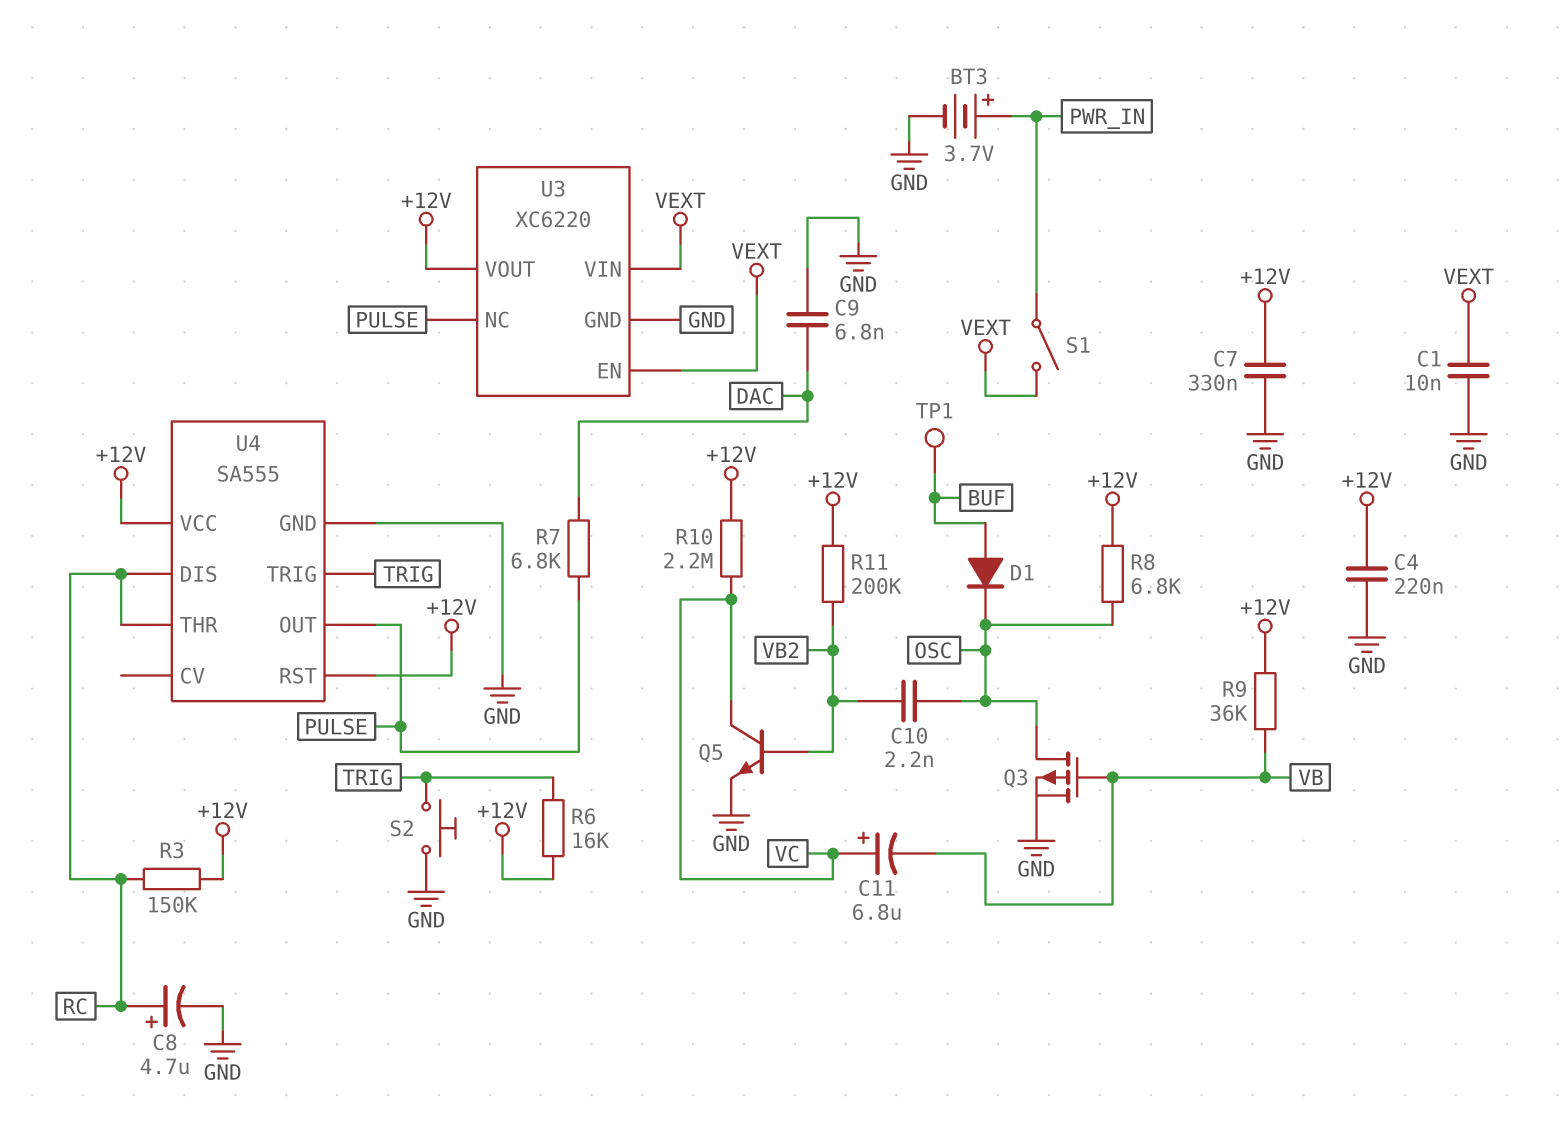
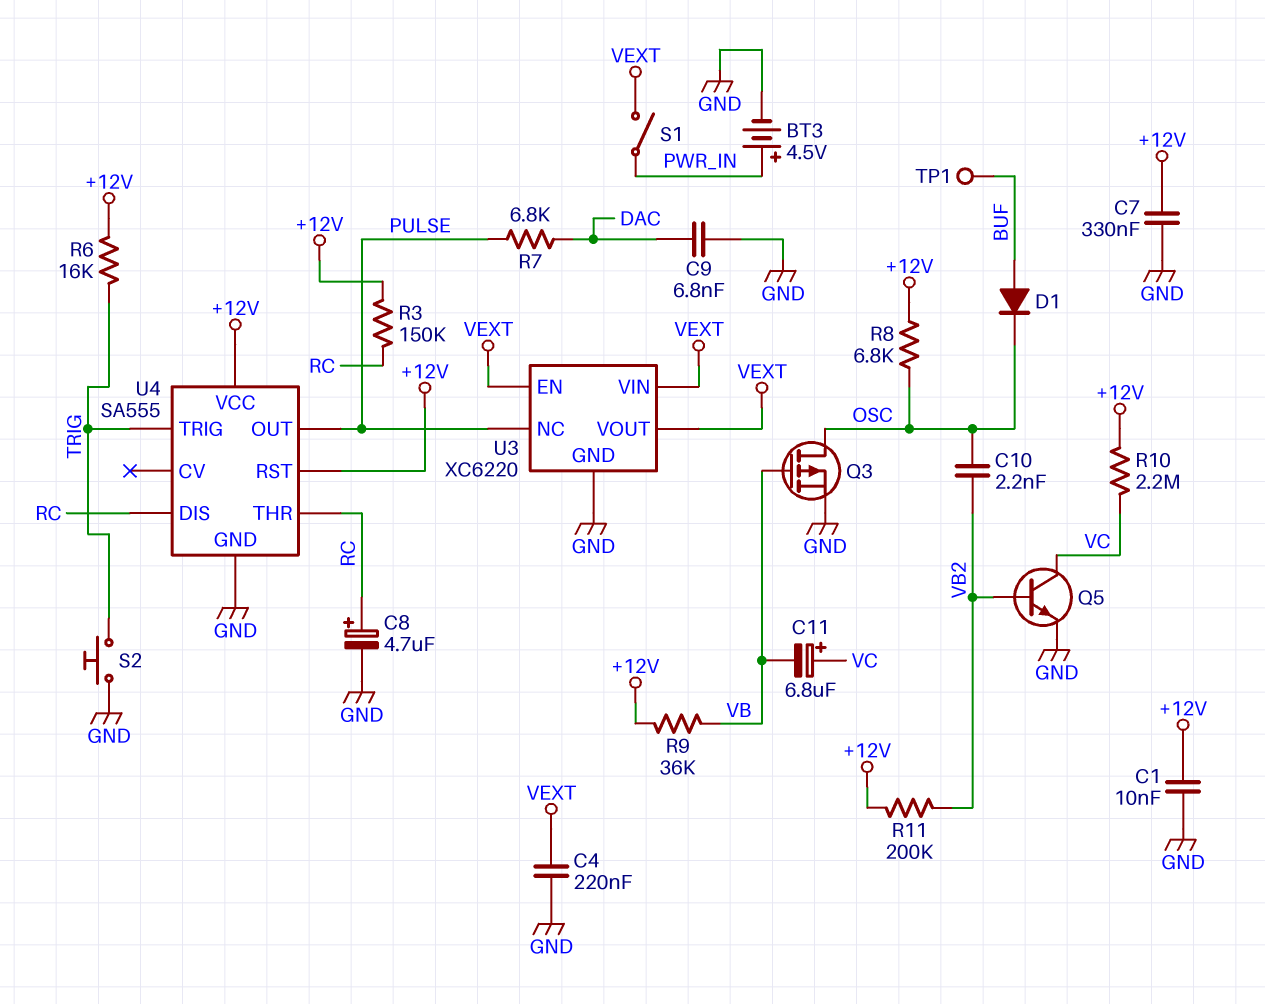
BT3: 3.7V (plus PWR_IN, minus GND) -> 4.5V (plus PWR_IN, minus GND)
C1: 10nF (GND, VEXT) -> 10nF (+12V, GND)
C4: 220nF (+12V, GND) -> 220nF (GND, VEXT)
U3 pin VOUT: +12V -> VEXT

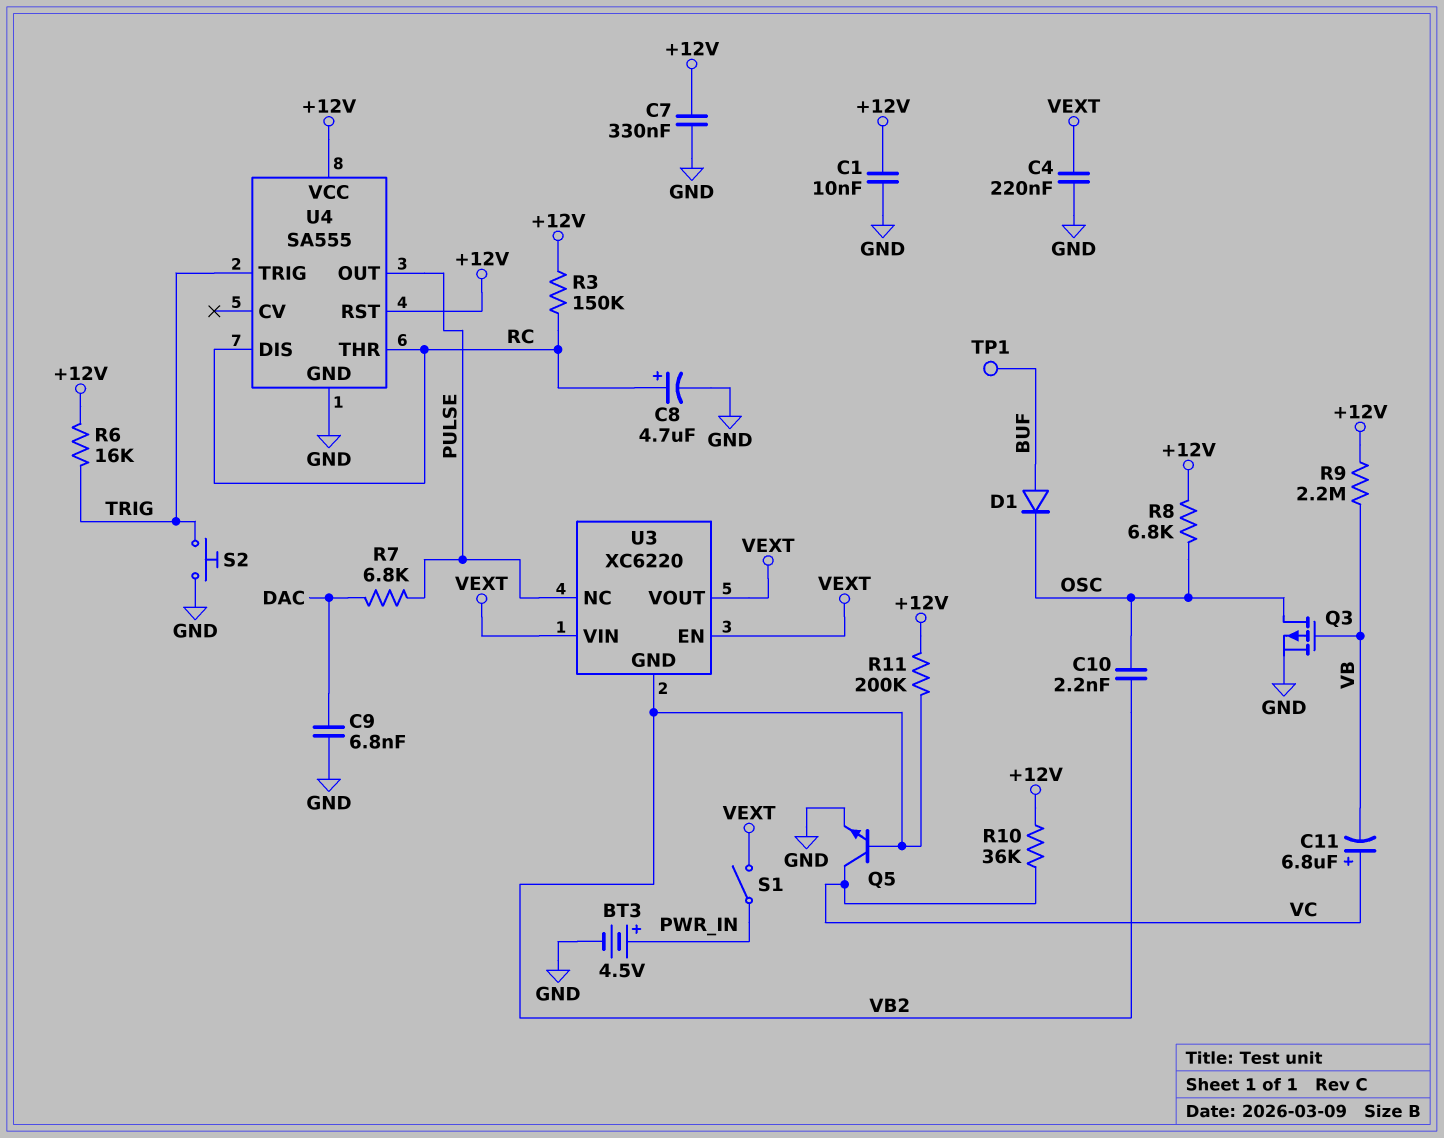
R9: 36k (+12V, VB) -> 2.2M (+12V, VB)
R10: 2.2M (+12V, VC) -> 36k (+12V, VC)
U3 pin GND: GND -> VB2

